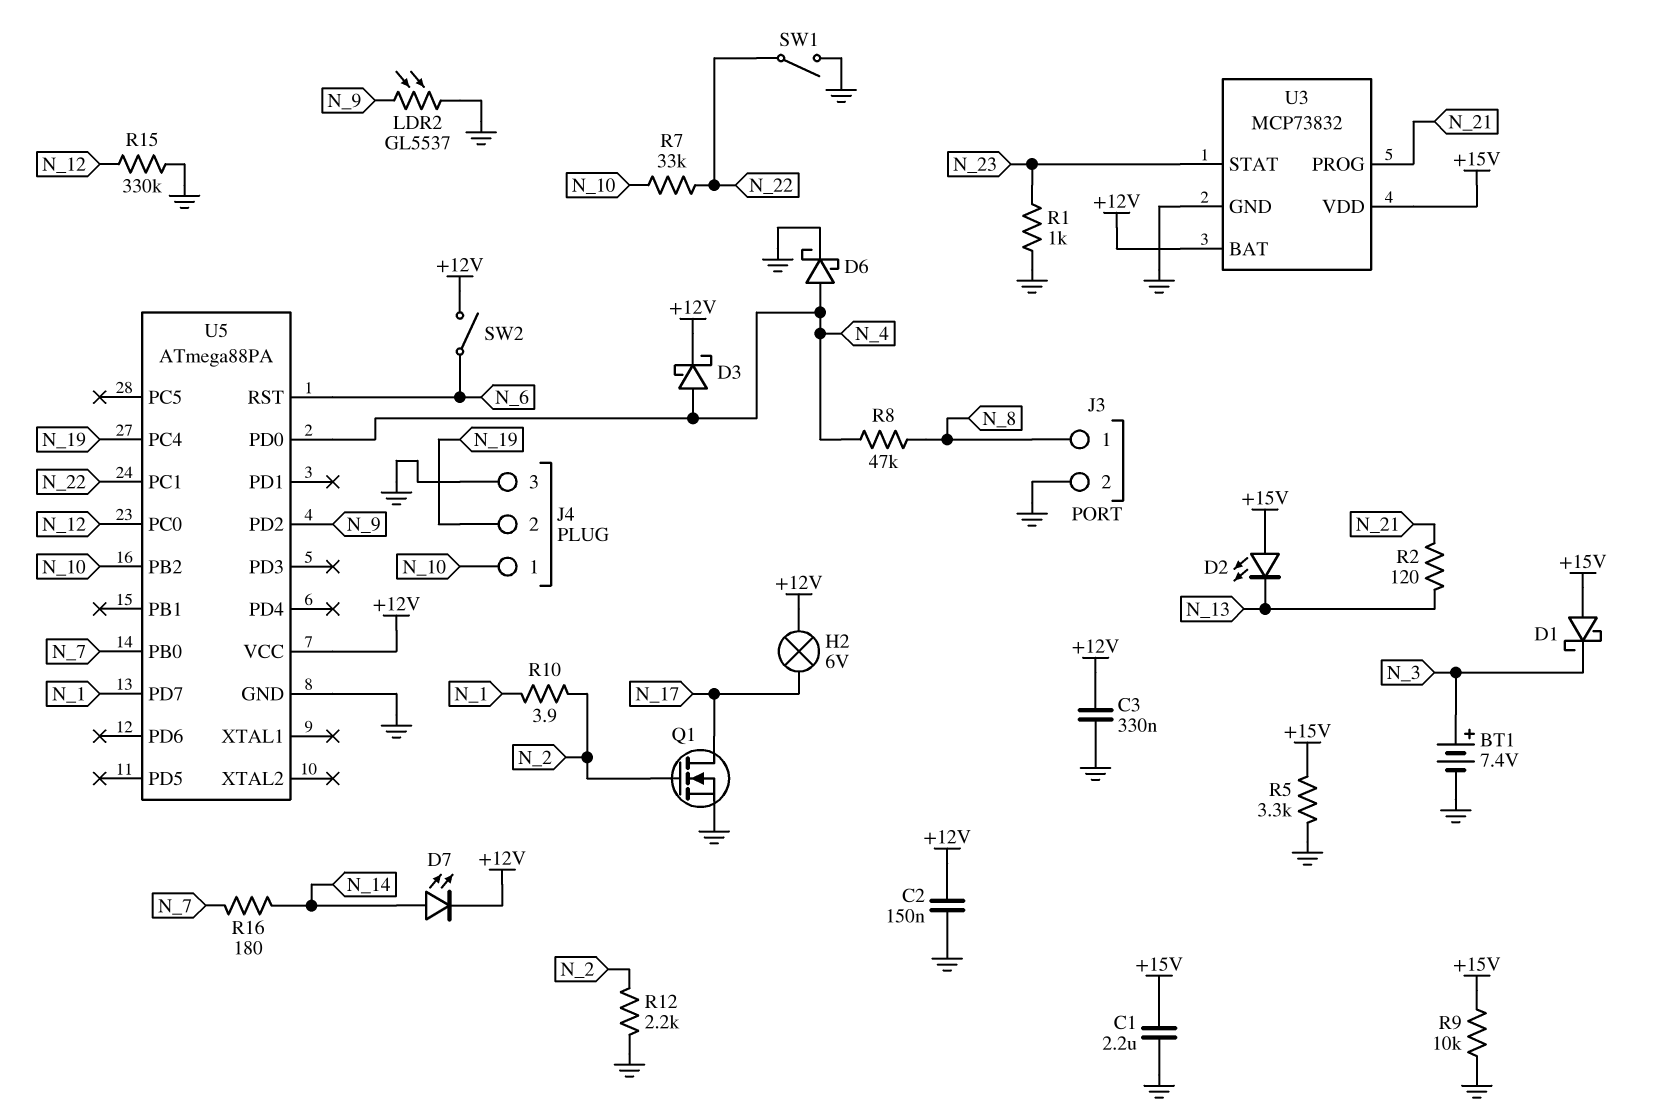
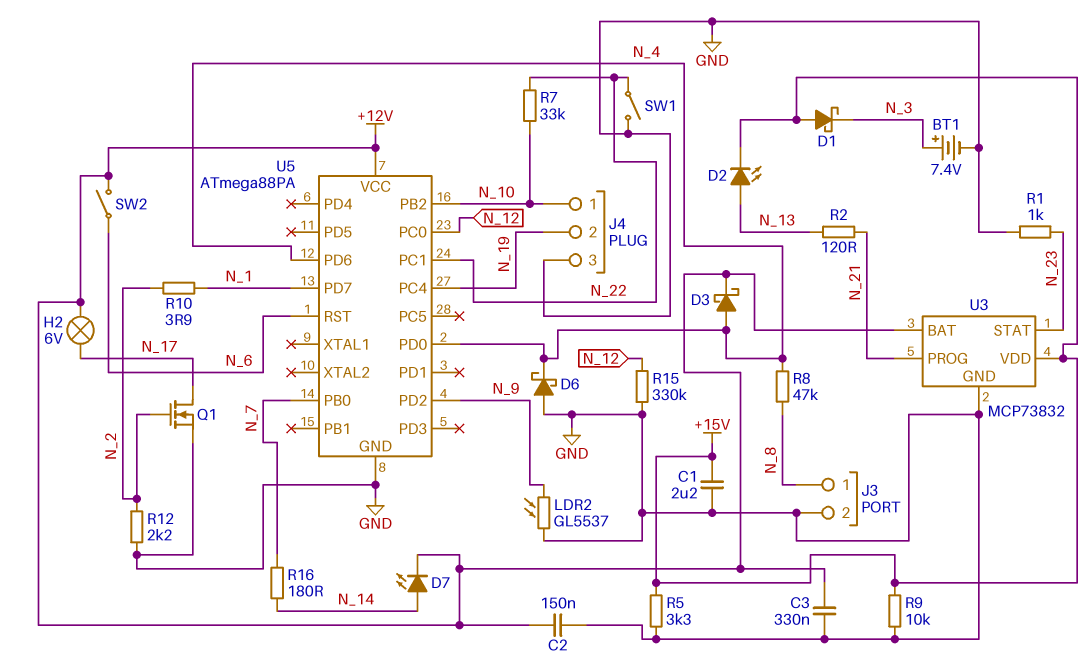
D2: LED (A +15V, K N_13) -> LED (A N_13, K +15V)
D6: schottky (A N_4, K GND) -> schottky (A GND, K N_4)
U5 pin PD6: none -> N_4

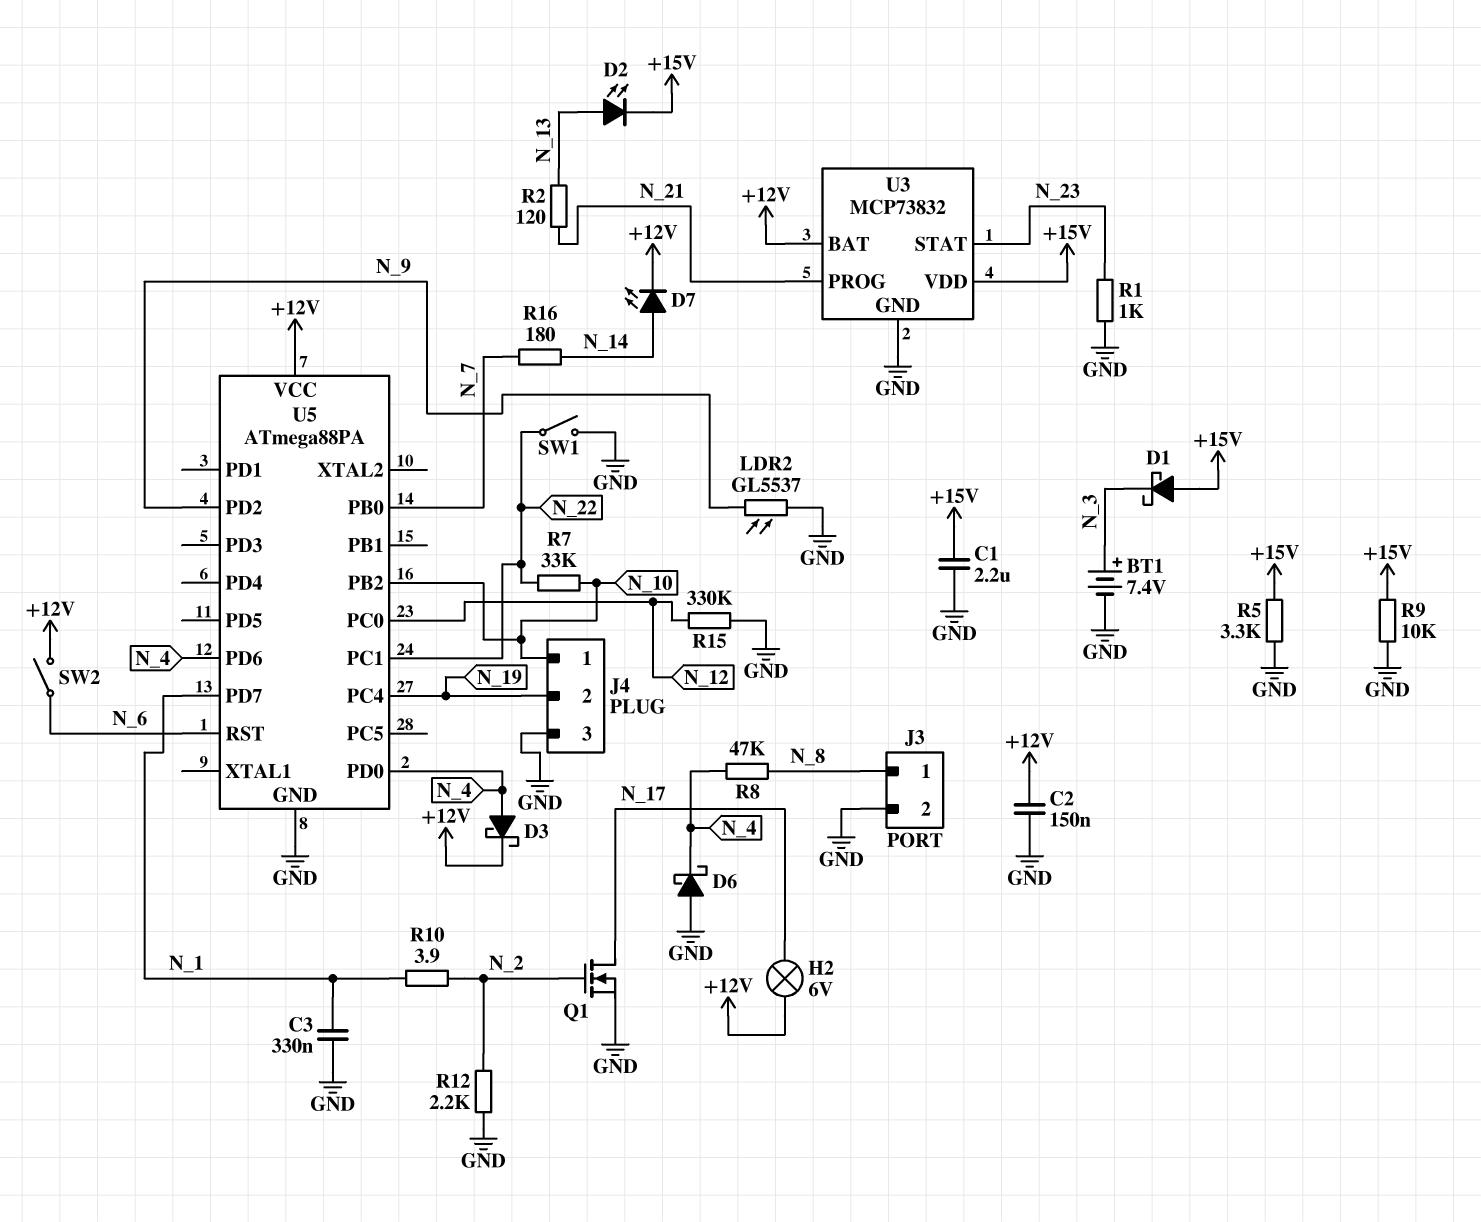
C3: 330nF (+12V, GND) -> 330nF (GND, N_1)

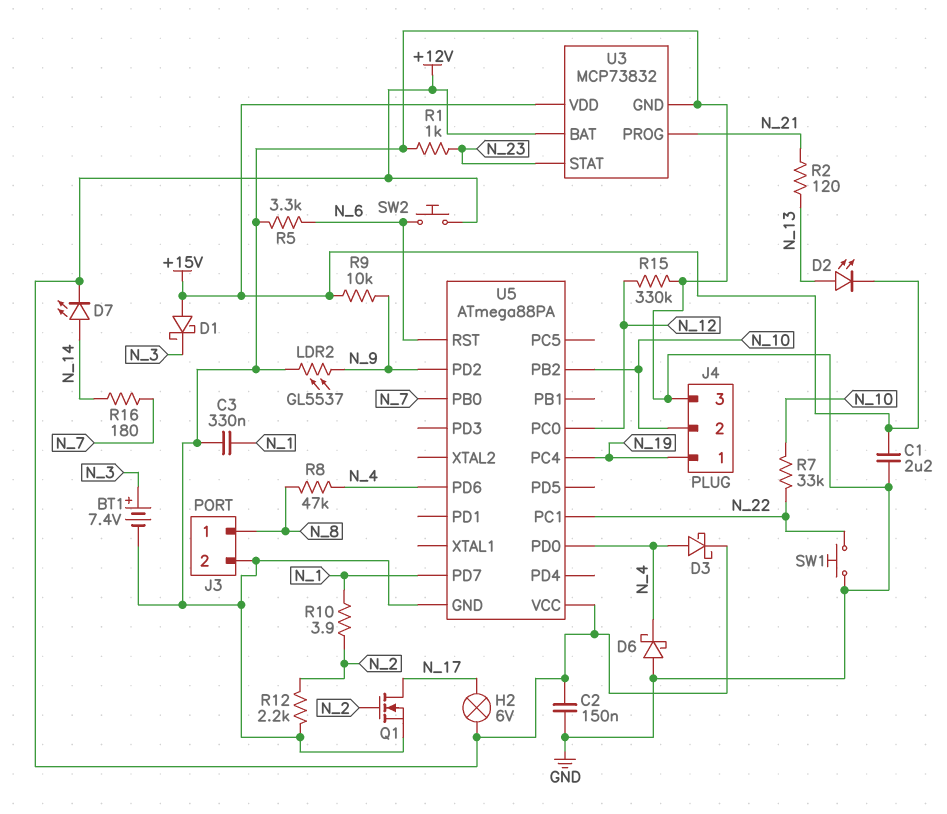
J4 pin 1: N_10 -> N_19
J4 pin 2: N_19 -> N_10
R5: 3.3k (+15V, GND) -> 3.3k (GND, N_6)
R9: 10k (+15V, GND) -> 10k (+15V, N_9)
SW1: switch (GND, N_22) -> button (GND, N_22)
SW2: switch (+12V, N_6) -> button (+12V, N_6)

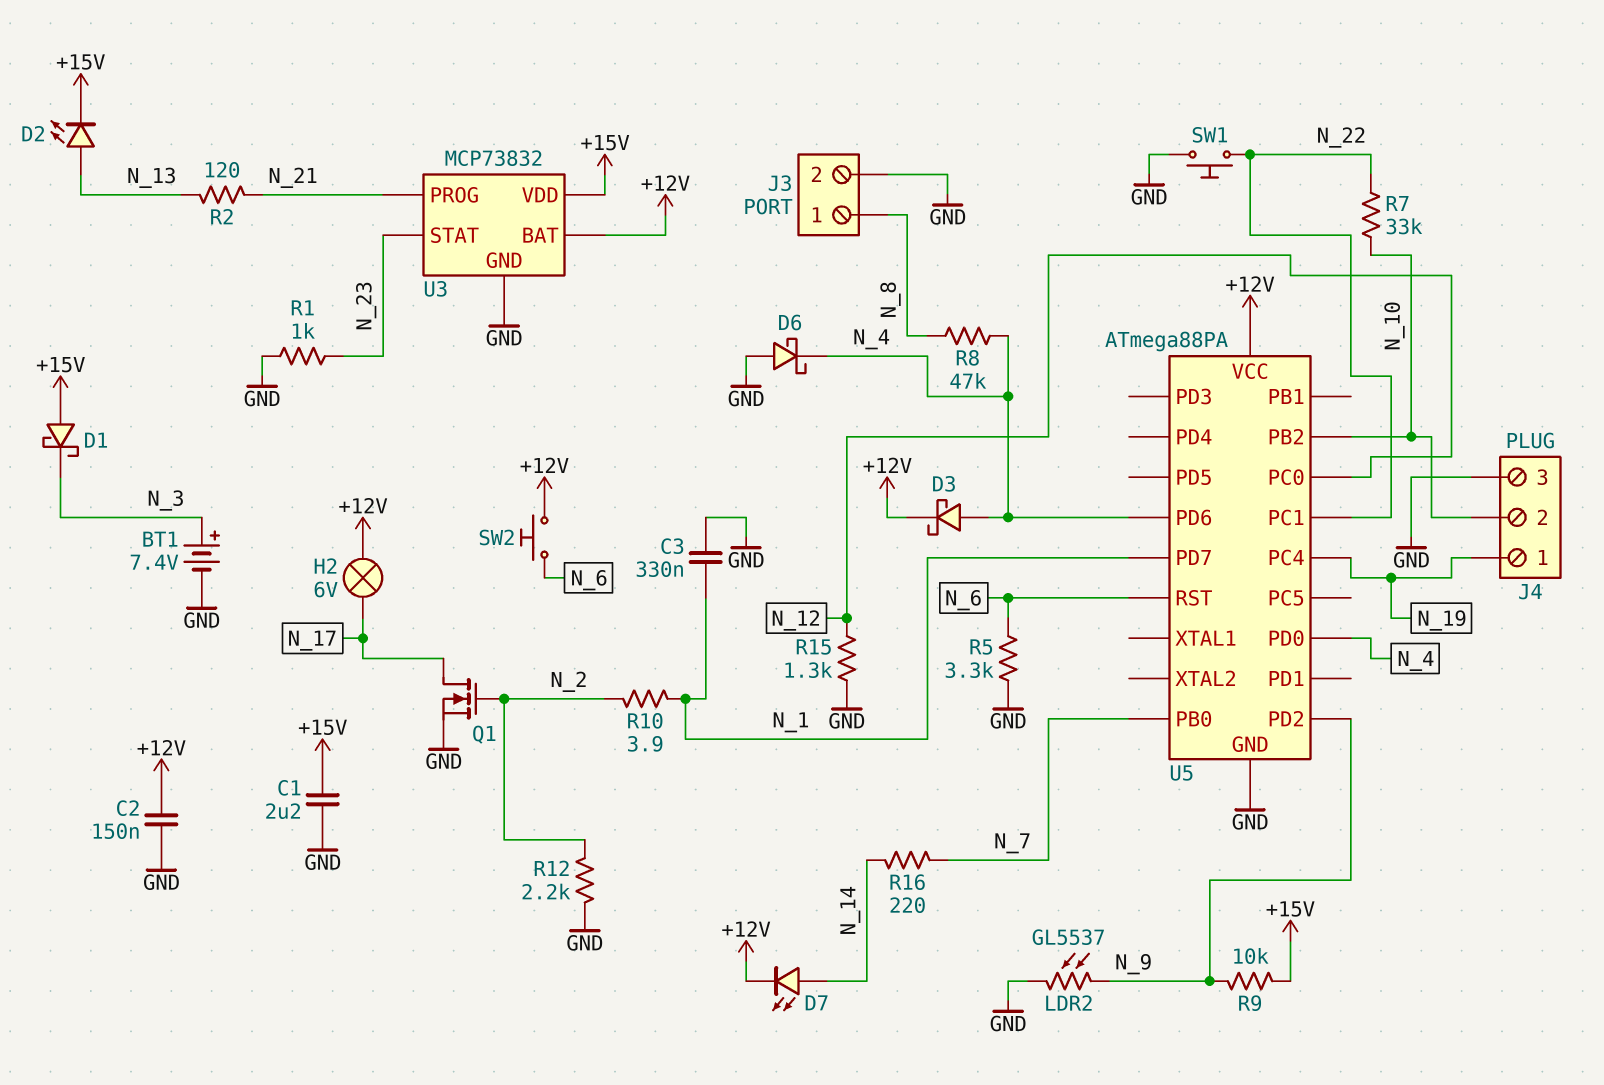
R15: 330k (GND, N_12) -> 1.3k (GND, N_12)
R16: 180 (N_7, N_14) -> 220 (N_7, N_14)

